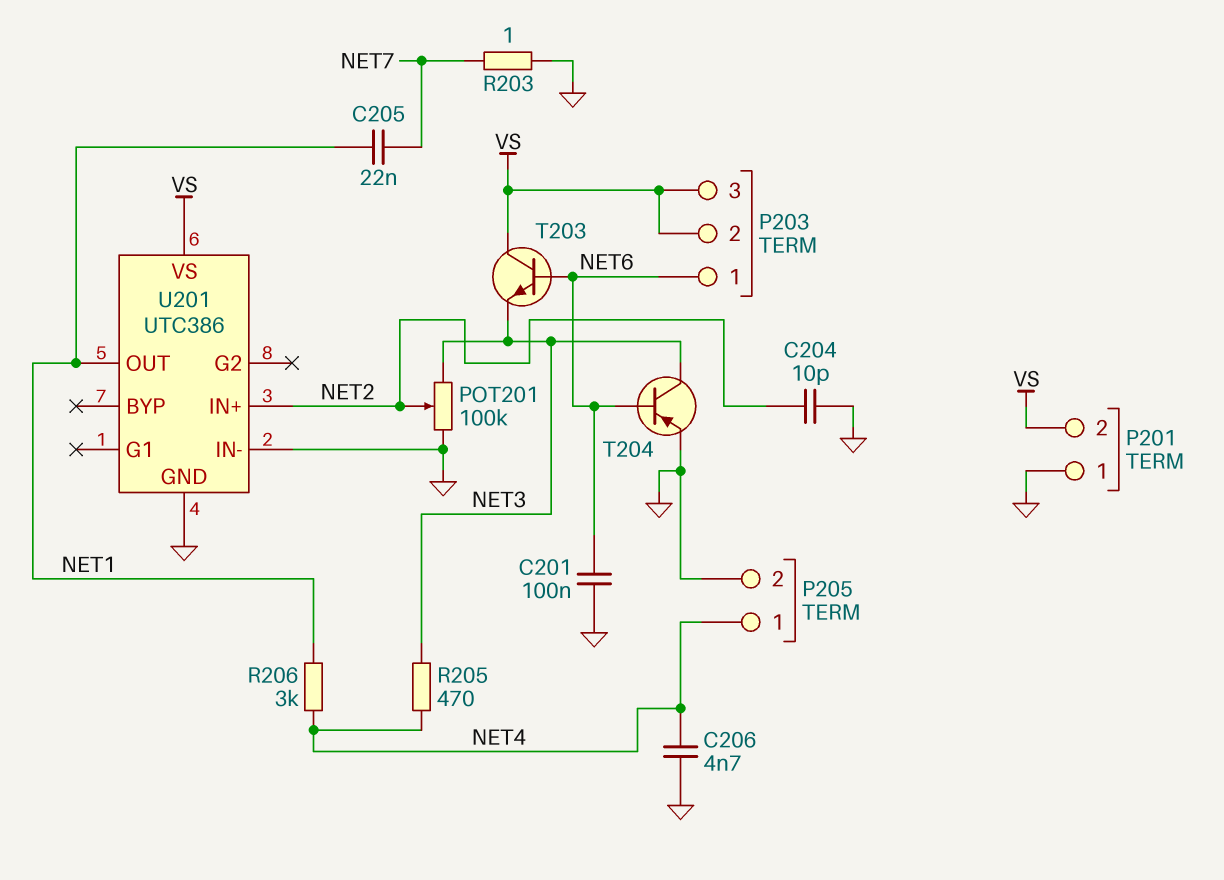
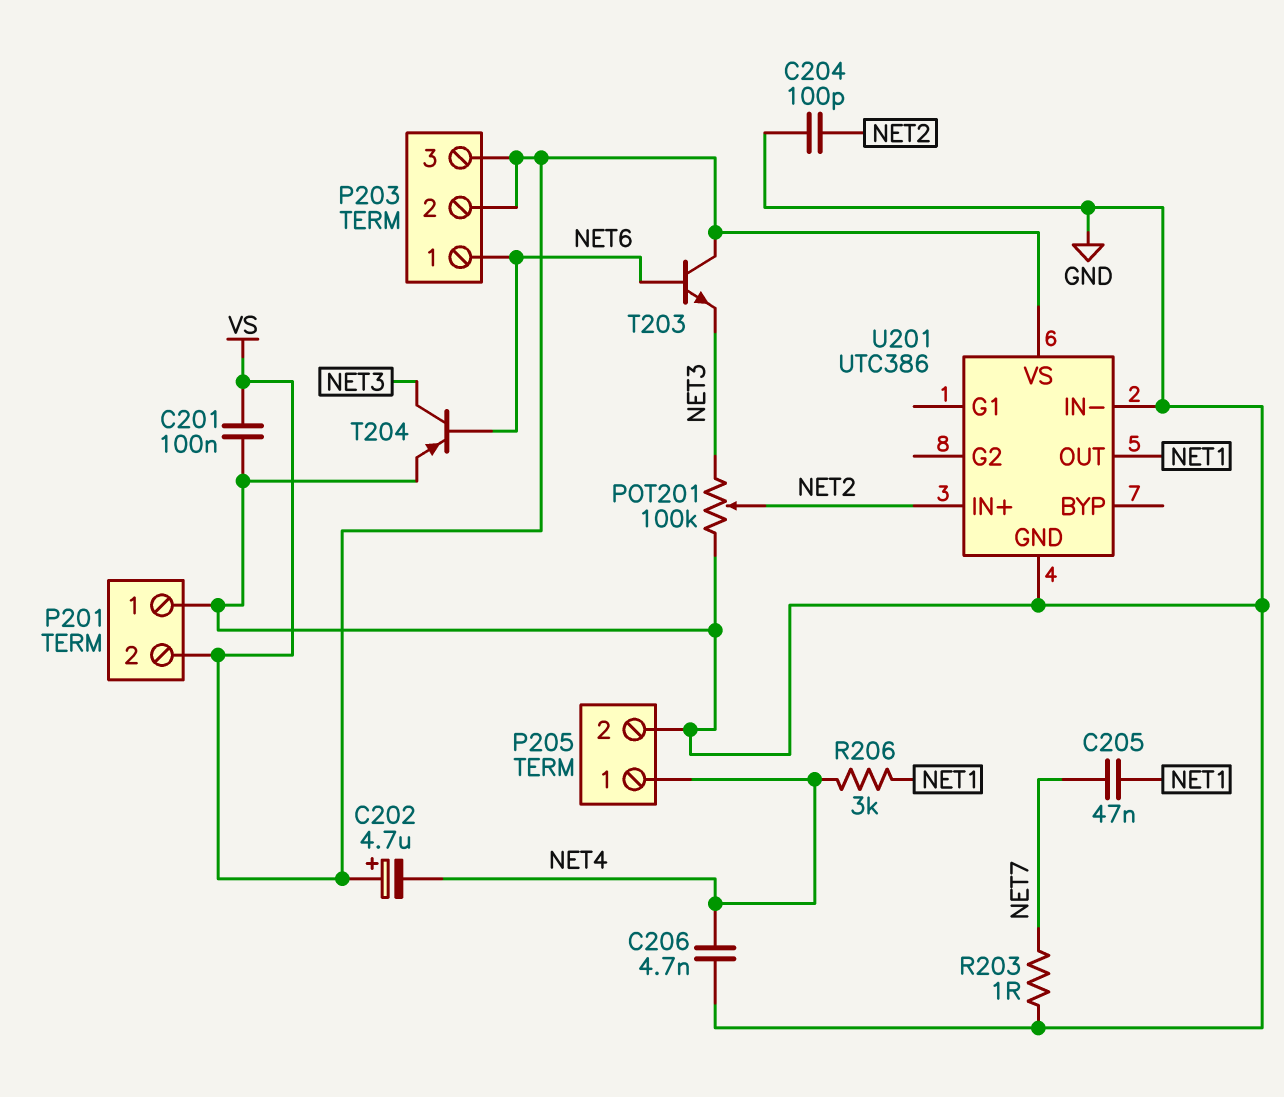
C201: 100nF (GND, NET6) -> 100nF (GND, VS)
C202: none -> 4.7uF (plus VS, minus NET4)
C204: 10pF (GND, NET2) -> 100pF (GND, NET2)
C205: 22nF (NET1, NET7) -> 47nF (NET1, NET7)
R205: 470 (NET3, NET4) -> none

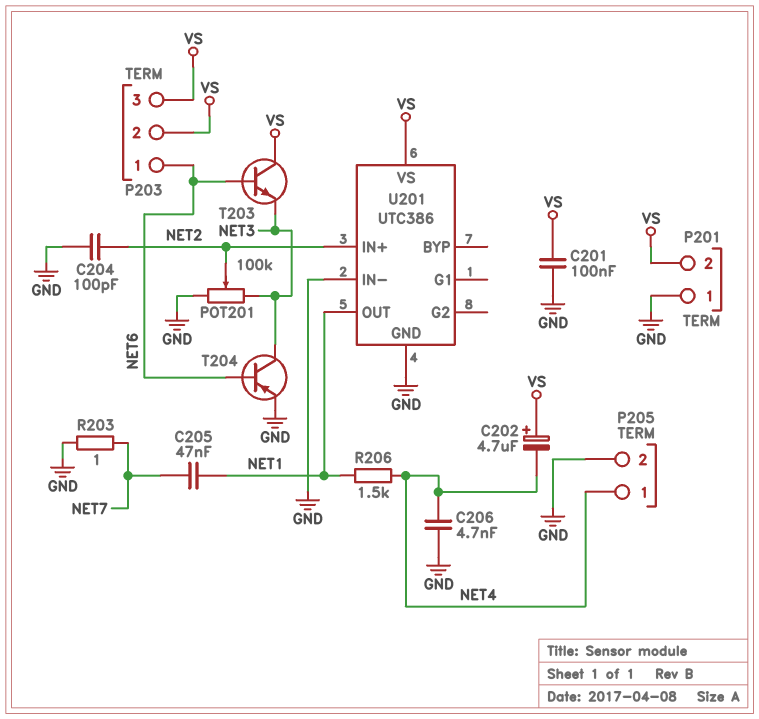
R206: 3k (NET1, NET4) -> 1.5k (NET1, NET4)

